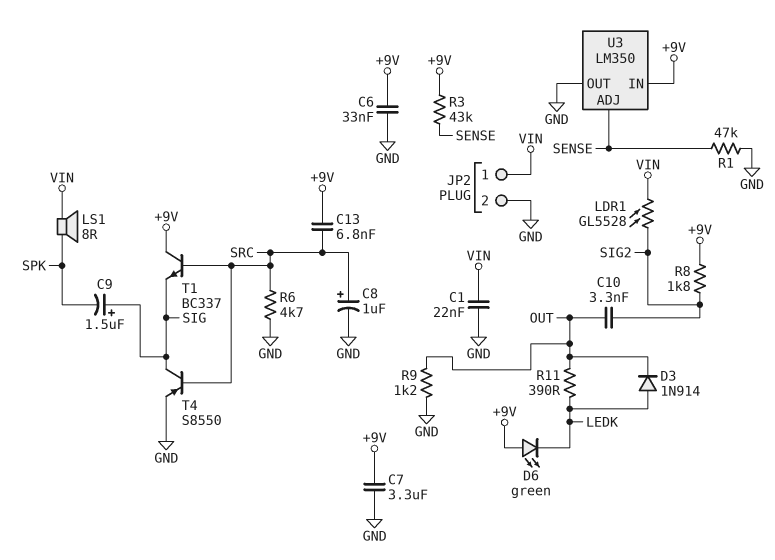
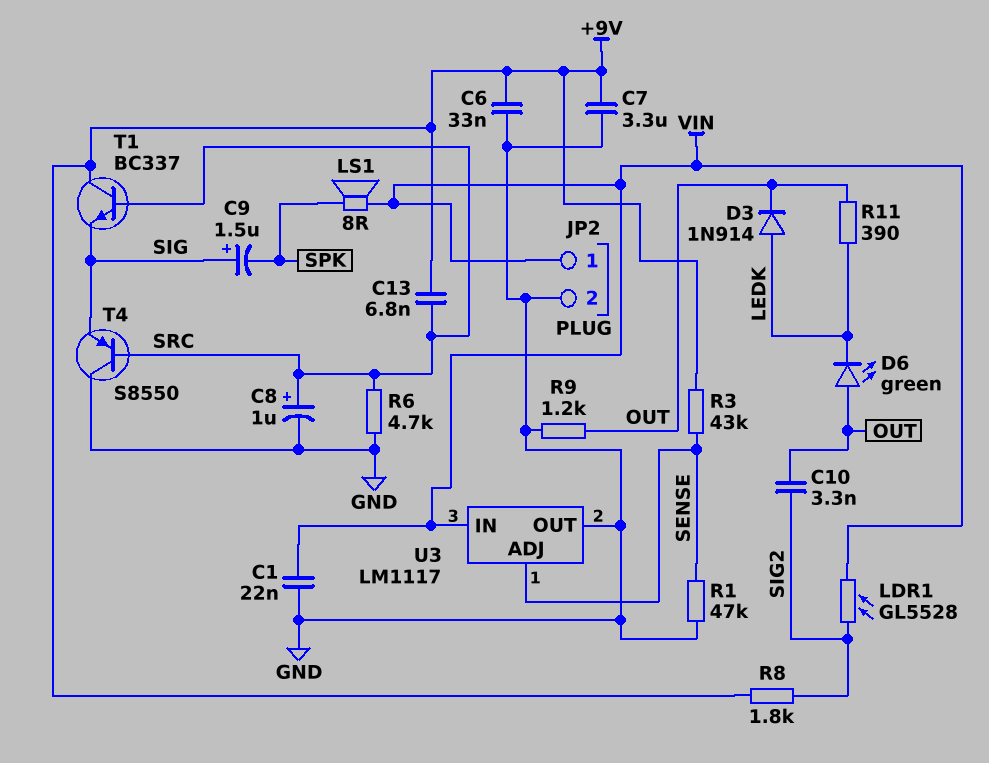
D6: LED green (A +9V, K LEDK) -> LED green (A OUT, K LEDK)
T4: PNP S8550 (B SRC, C SIG, E GND) -> PNP S8550 (B SRC, C GND, E SIG)
U3: LM350 -> LM1117
U3 pin IN: +9V -> VIN

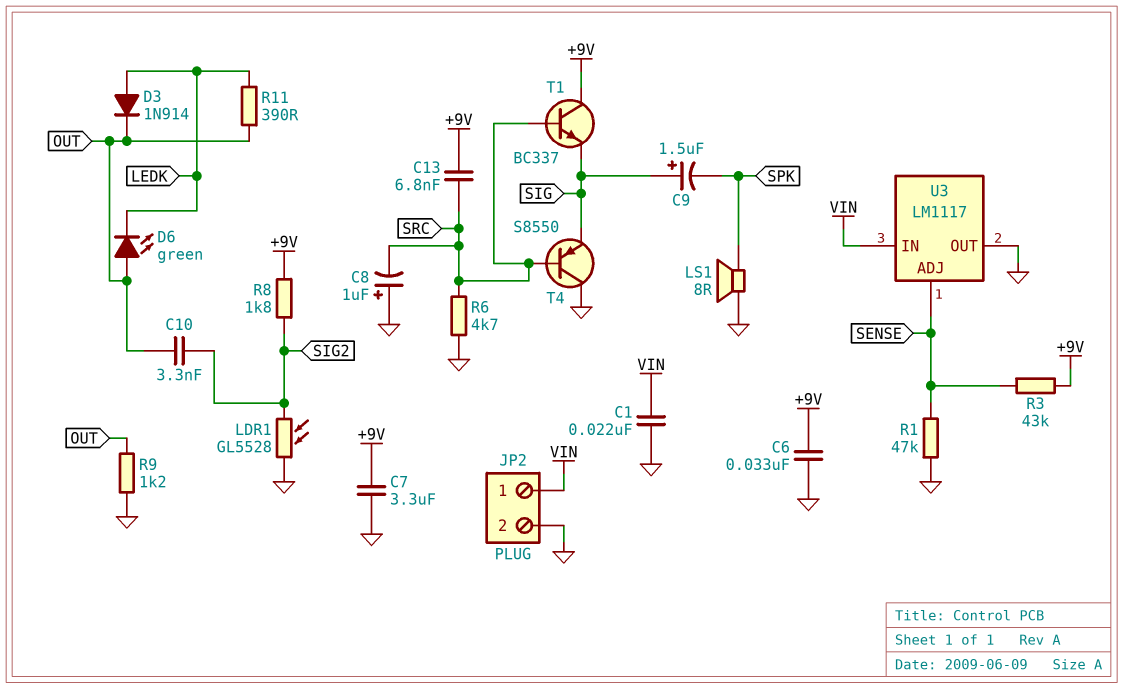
C8: 1uF (plus SRC, minus GND) -> 1uF (plus GND, minus SRC)
LDR1: GL5528 (SIG2, VIN) -> GL5528 (GND, SIG2)
LS1: speaker 8R (SPK, VIN) -> speaker 8R (GND, SPK)

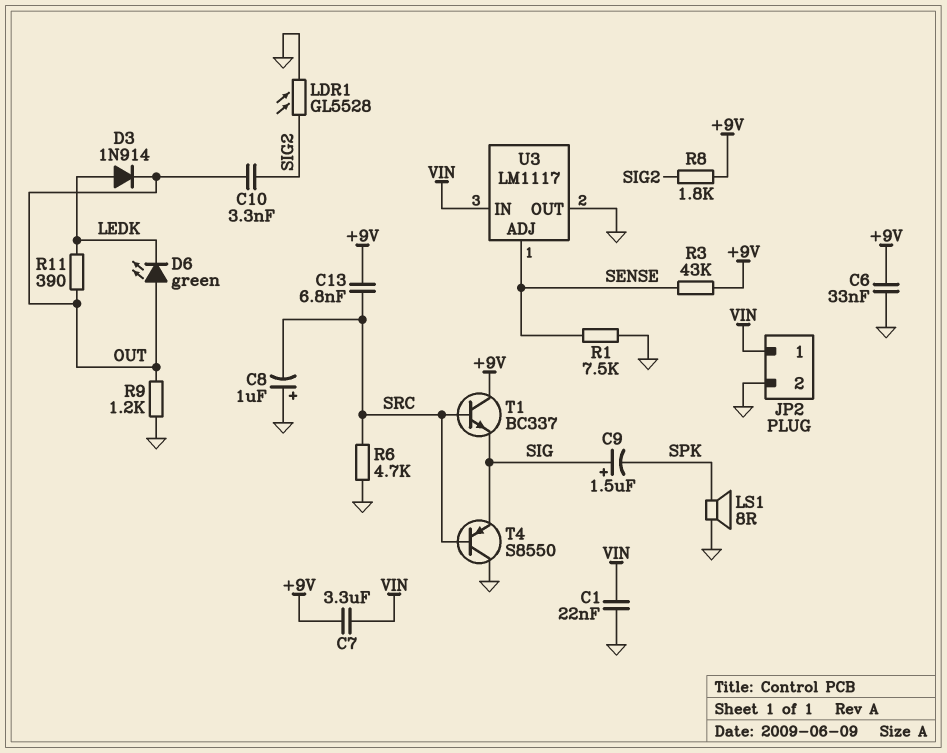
C7: 3.3uF (+9V, GND) -> 3.3uF (+9V, VIN)
R1: 47k (GND, SENSE) -> 7.5k (GND, SENSE)

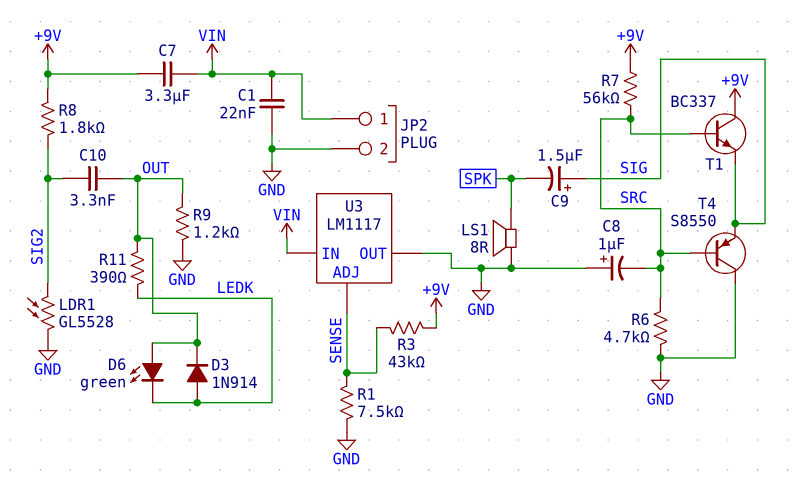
C6: 33nF (+9V, GND) -> none
C13: 6.8nF (+9V, SRC) -> none
R7: none -> 56k (+9V, SRC)

